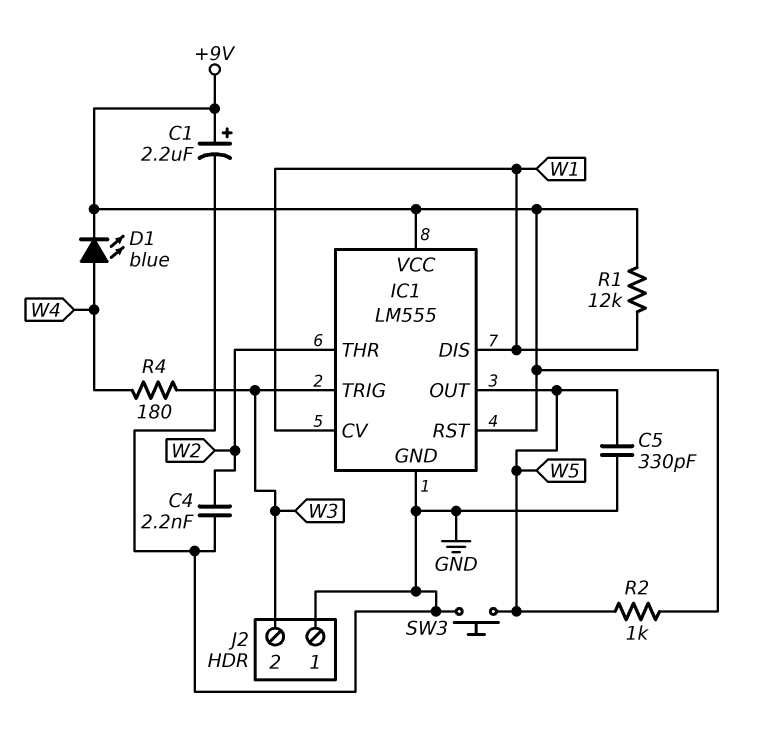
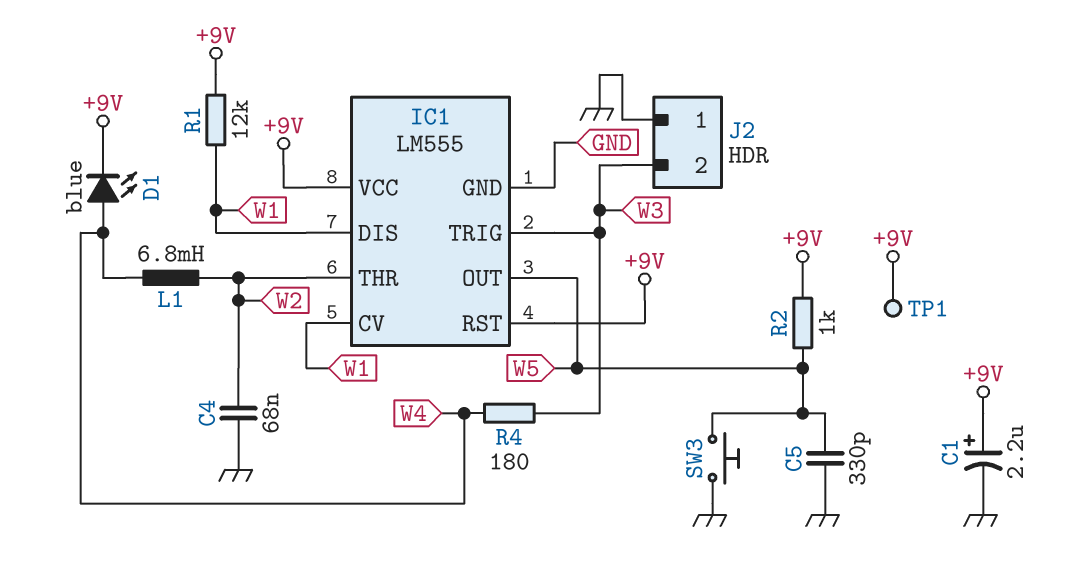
C4: 2.2nF (GND, W2) -> 68nF (GND, W2)
L1: none -> 6.8mH (W2, W4)
TP1: none -> test point (+9V)

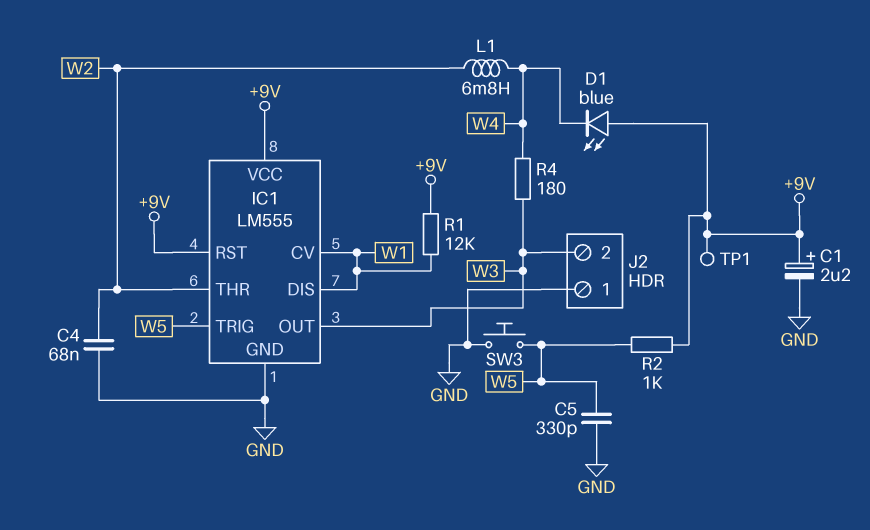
D1: LED blue (A W4, K +9V) -> LED blue (A +9V, K W4)
IC1 pin OUT: W5 -> W3
IC1 pin TRIG: W3 -> W5

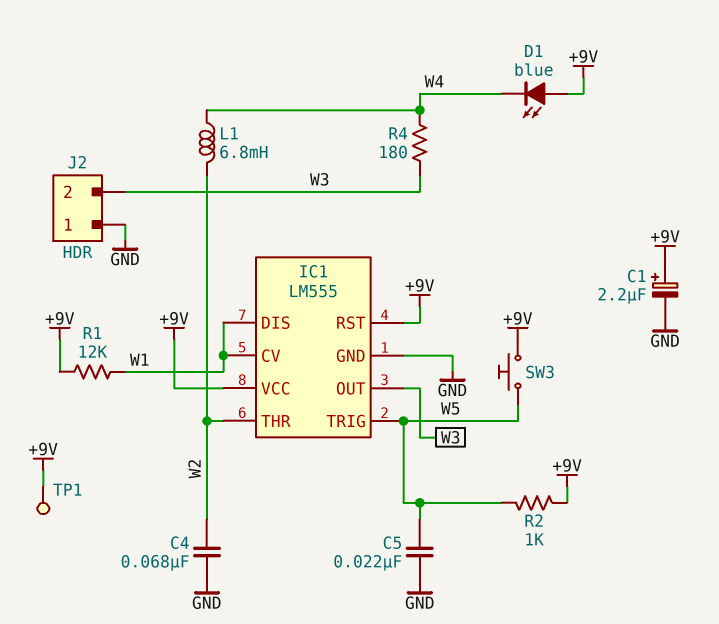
C5: 330pF (GND, W5) -> 22nF (GND, W5)
SW3: button (GND, W5) -> button (+9V, W5)

